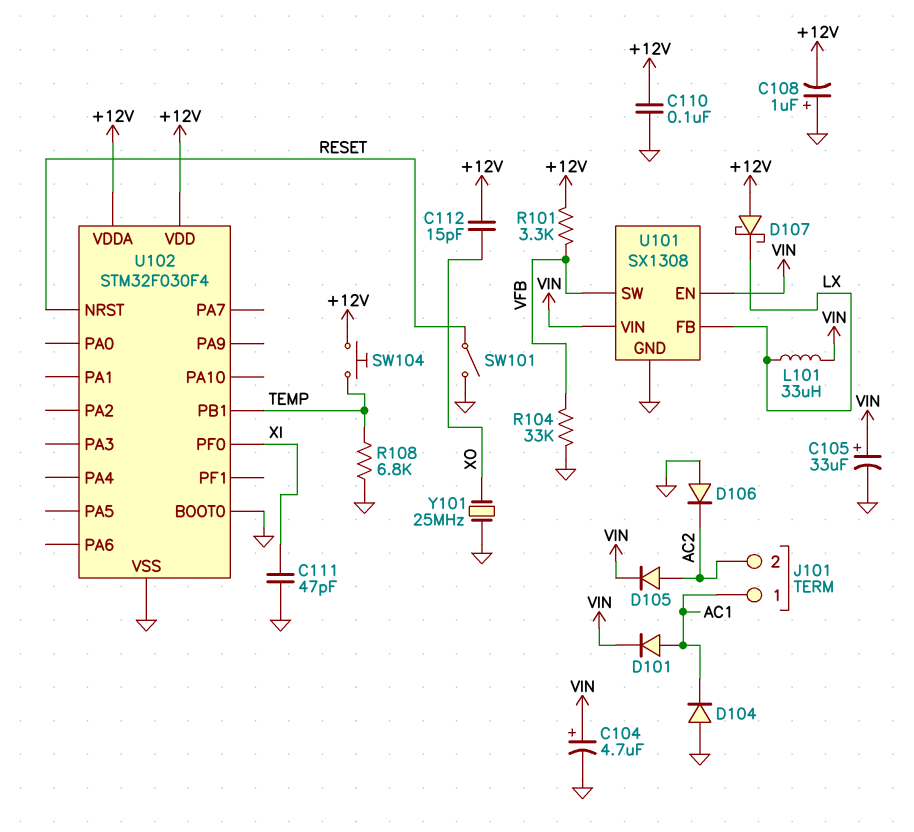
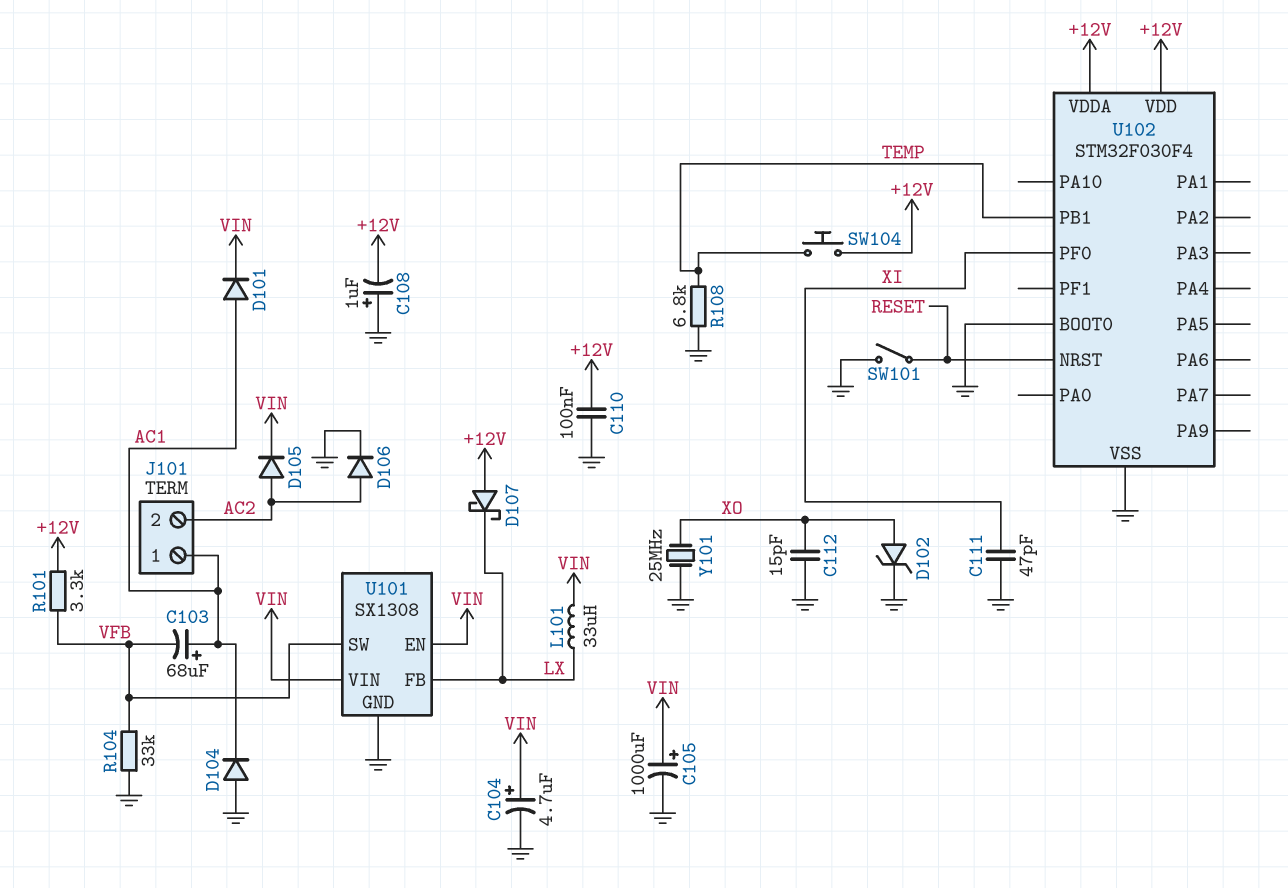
C103: none -> 68uF (plus AC1, minus VFB)
C105: 33uF (plus VIN, minus GND) -> 1000uF (plus VIN, minus GND)
C112: 15pF (+12V, XO) -> 15pF (GND, XO)
D102: none -> zener (A XO, K GND)
D106: diode (A GND, K AC2) -> diode (A AC2, K GND)

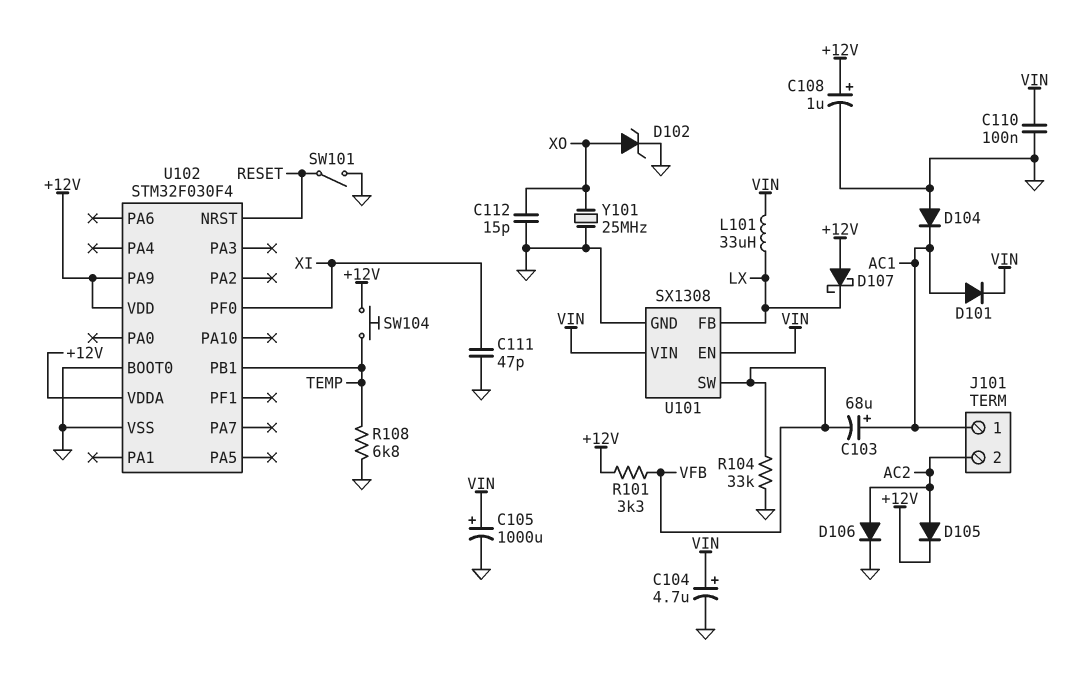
C108: 1uF (plus GND, minus +12V) -> 1uF (plus +12V, minus GND)
C110: 100nF (+12V, GND) -> 100nF (GND, VIN)
D105: diode (A AC2, K VIN) -> diode (A AC2, K +12V)
U102 pin PA9: none -> +12V

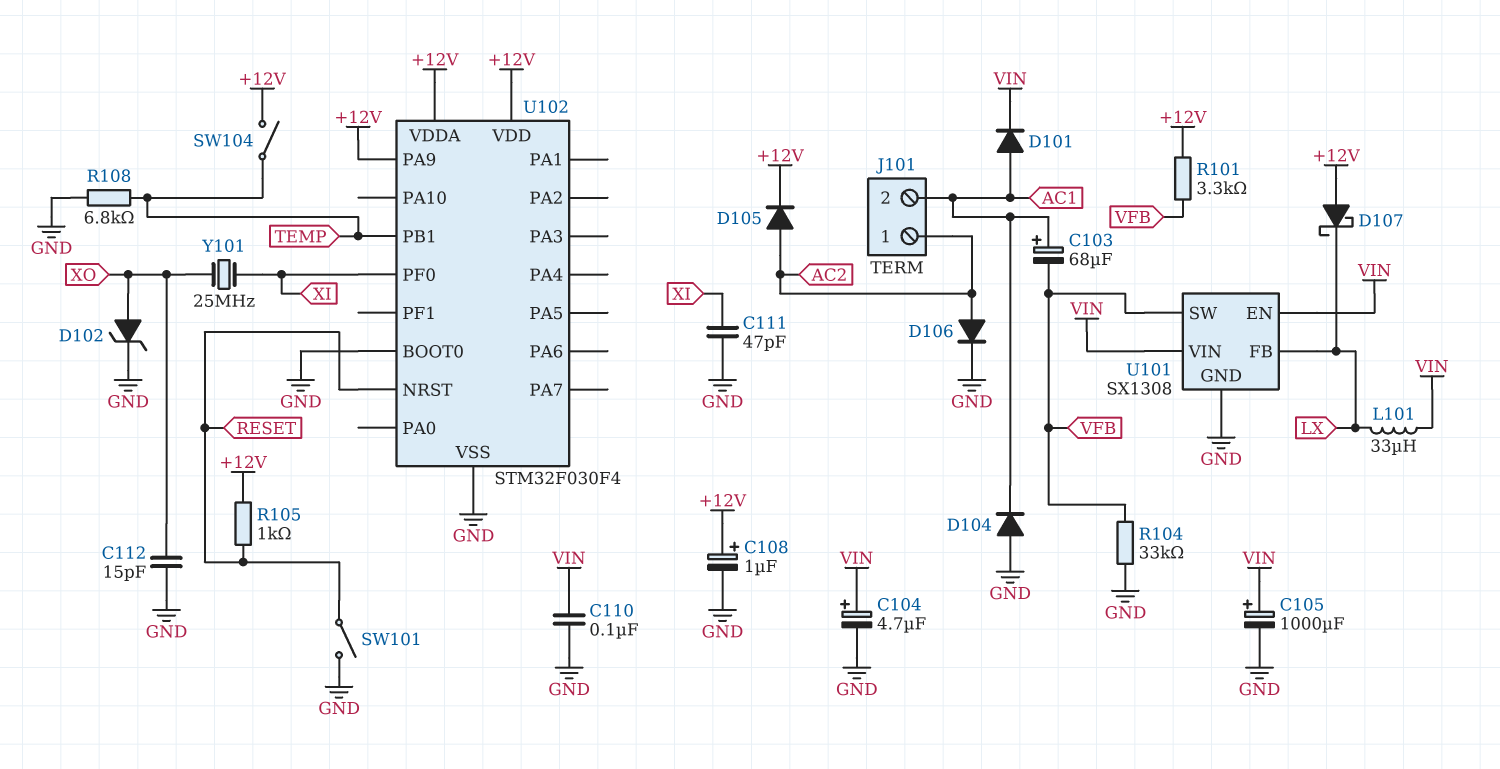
J101 pin 1: AC1 -> AC2
J101 pin 2: AC2 -> AC1
R105: none -> 1k (+12V, RESET)
SW104: button (+12V, TEMP) -> switch (+12V, TEMP)
Y101: 25MHz (GND, XO) -> 25MHz (XI, XO)

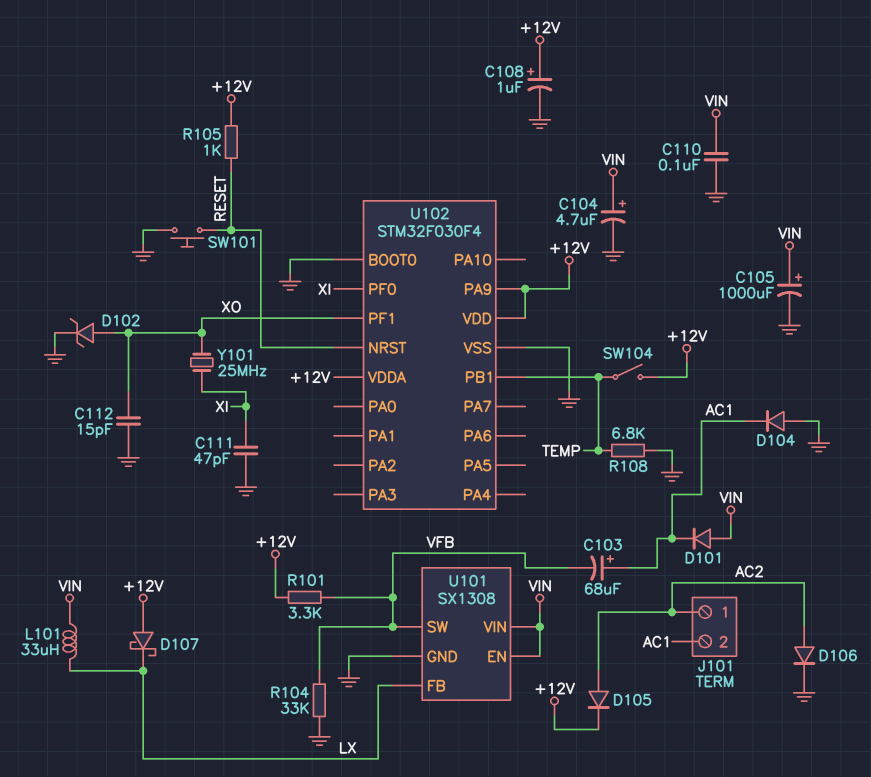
D101: diode (A AC1, K VIN) -> diode (A VIN, K AC1)
SW101: switch (GND, RESET) -> button (GND, RESET)
U102 pin PF1: none -> XO

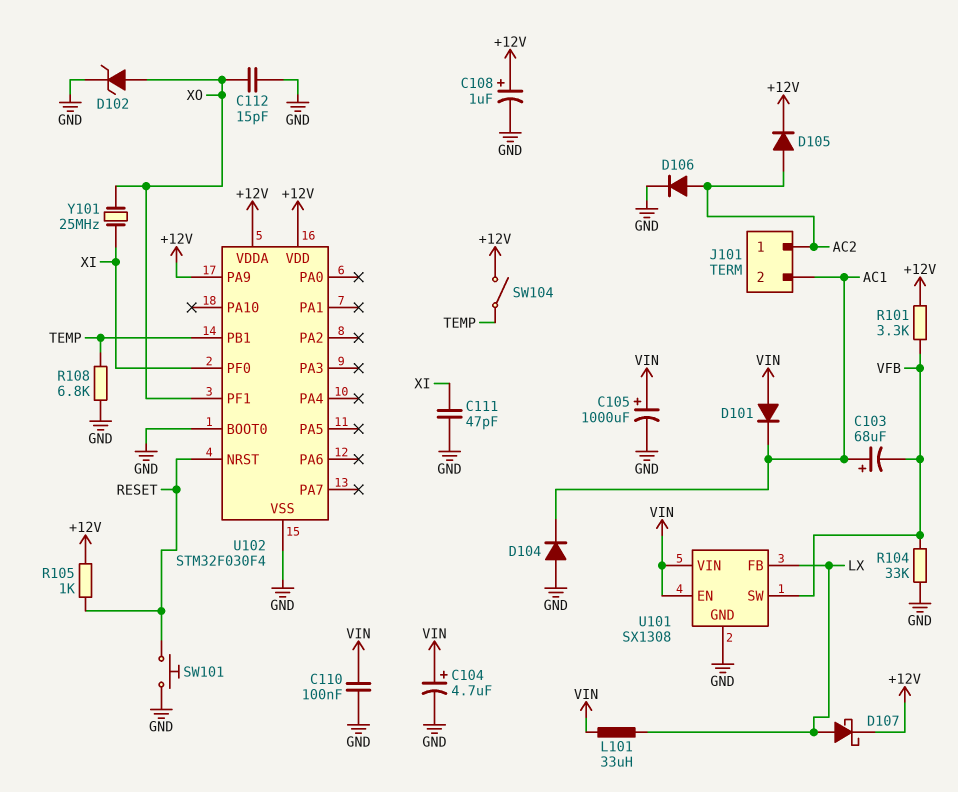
D107: schottky (A +12V, K LX) -> schottky (A LX, K +12V)

